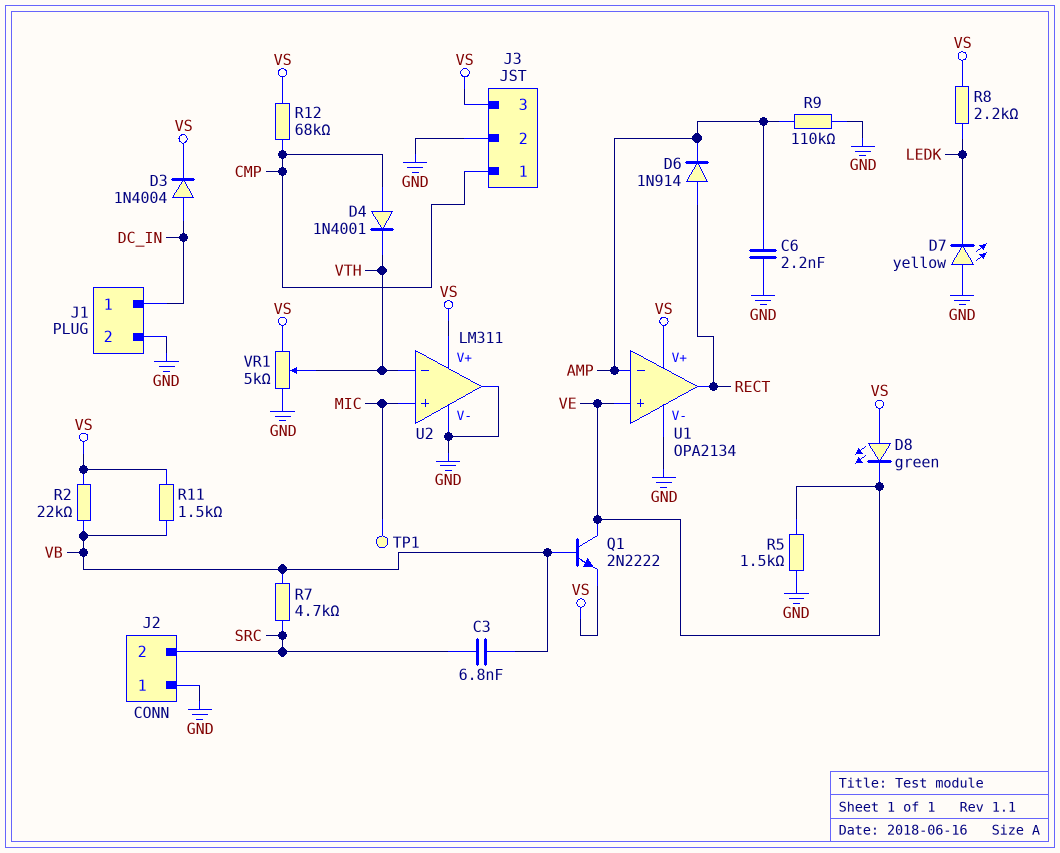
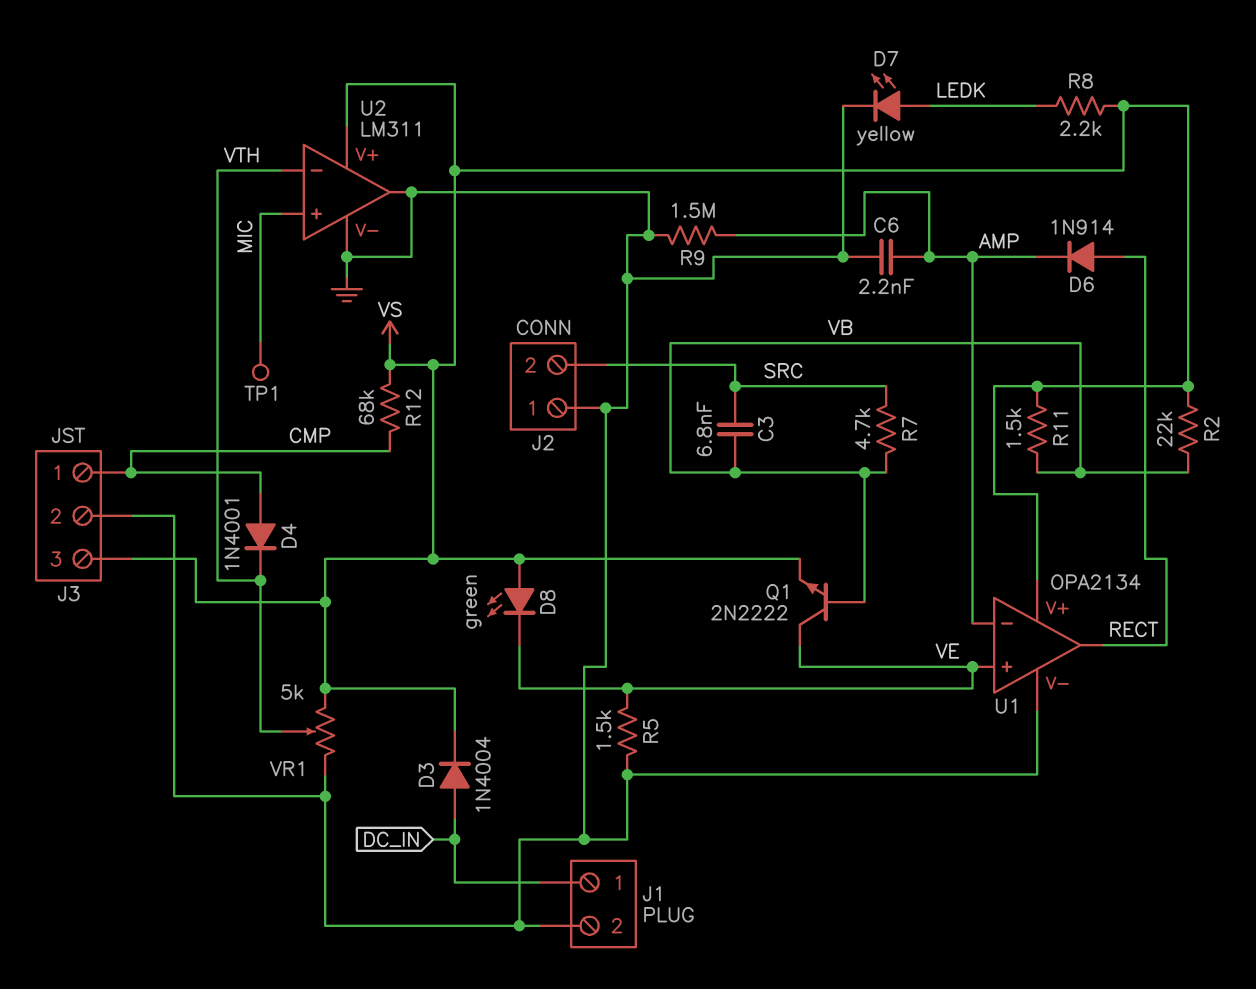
D7: LED yellow (A GND, K LEDK) -> LED yellow (A LEDK, K GND)
R9: 110k (AMP, GND) -> 1.5M (AMP, GND)

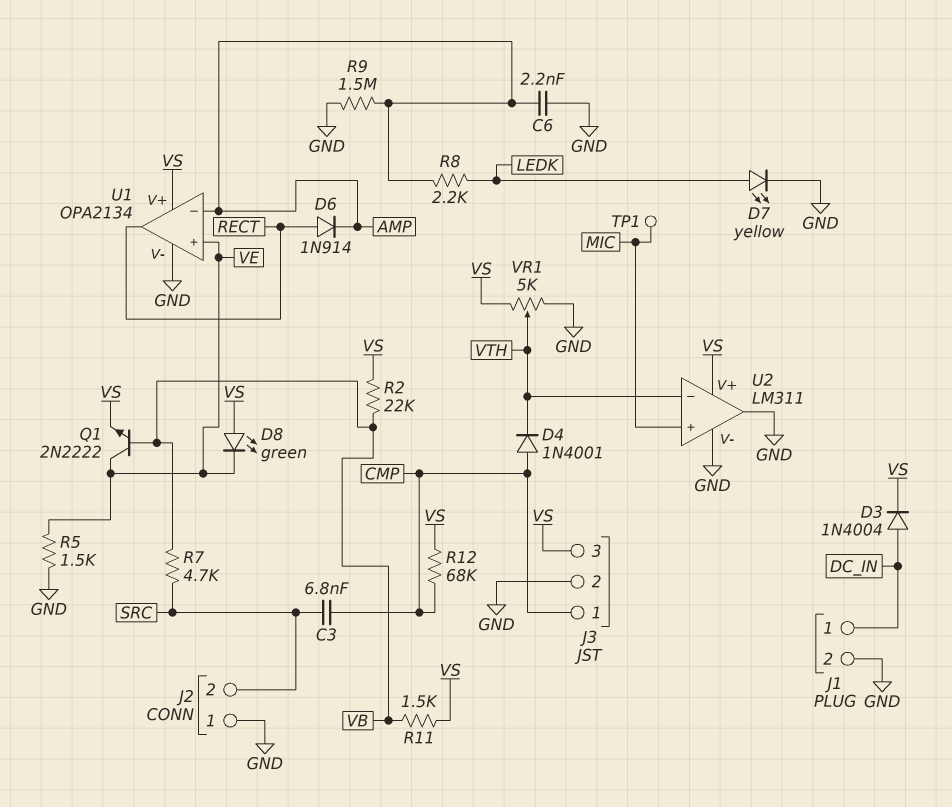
C3: 6.8nF (SRC, VB) -> 6.8nF (CMP, SRC)
R8: 2.2k (LEDK, VS) -> 2.2k (AMP, LEDK)

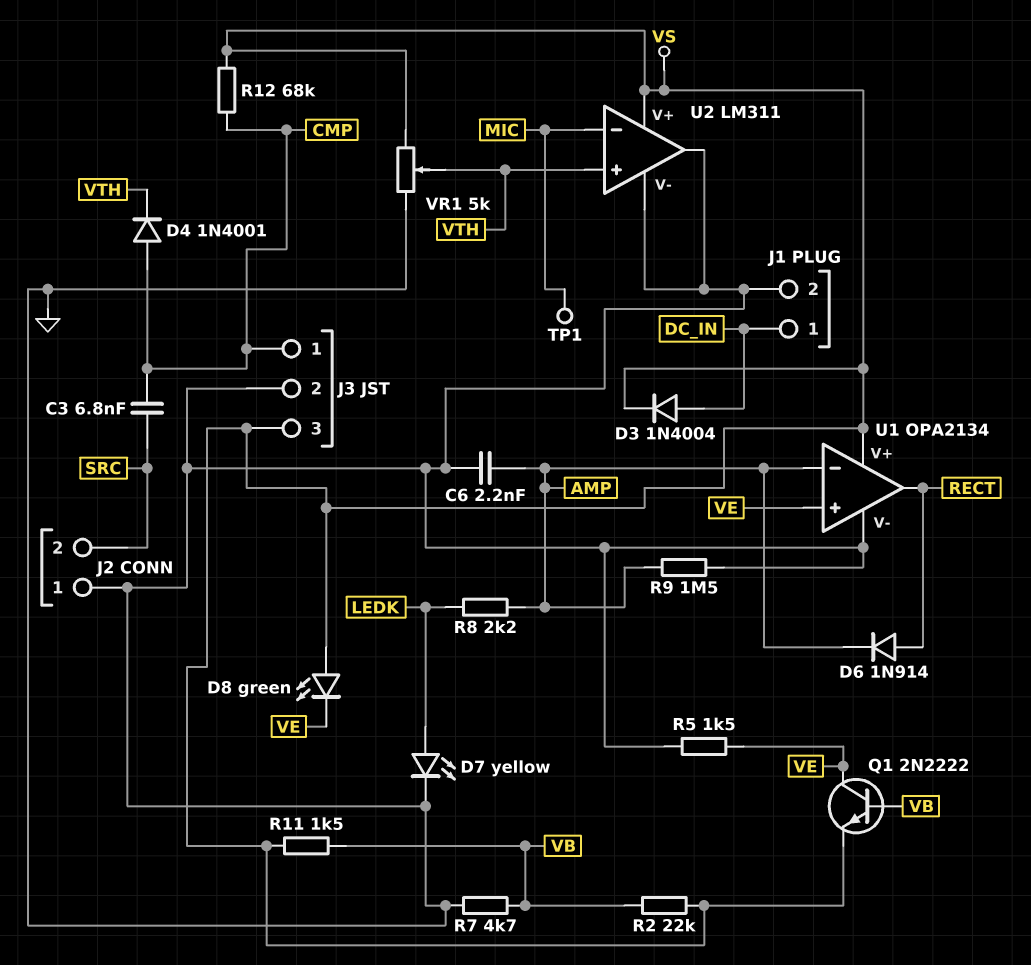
R7: 4.7k (SRC, VB) -> 4.7k (GND, VB)
U2 pin in+: MIC -> VTH
U2 pin in-: VTH -> MIC

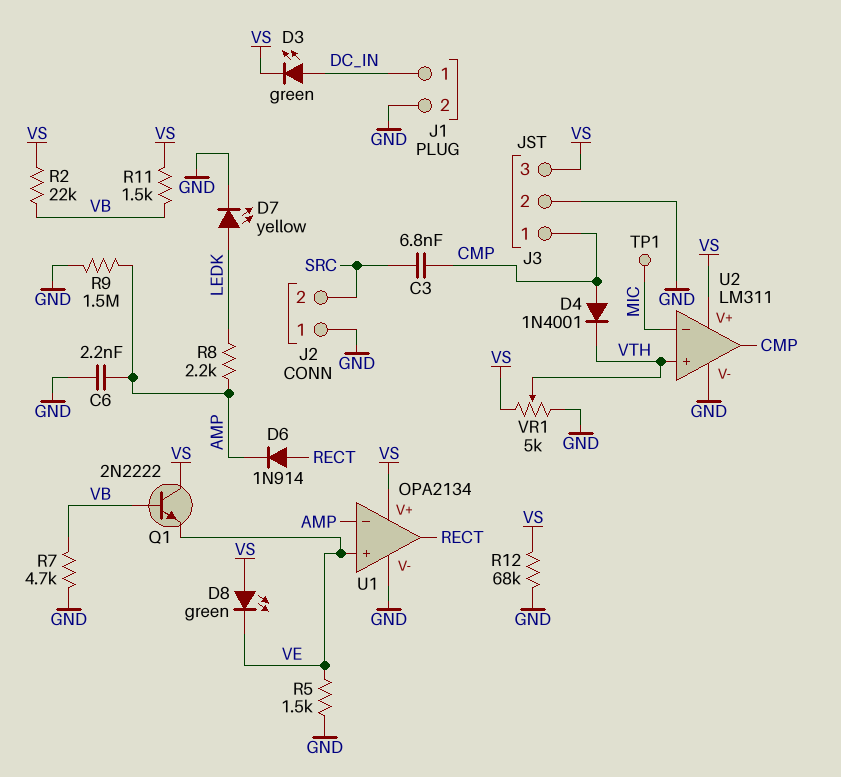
D3: diode 1N4004 (A DC_IN, K VS) -> LED green (A DC_IN, K VS)
Q1: NPN 2N2222 (B VB, C VE, E VS) -> NPN 2N2222 (B VB, C VS, E VE)
R12: 68k (CMP, VS) -> 68k (GND, VS)
U2 pin out: GND -> CMP

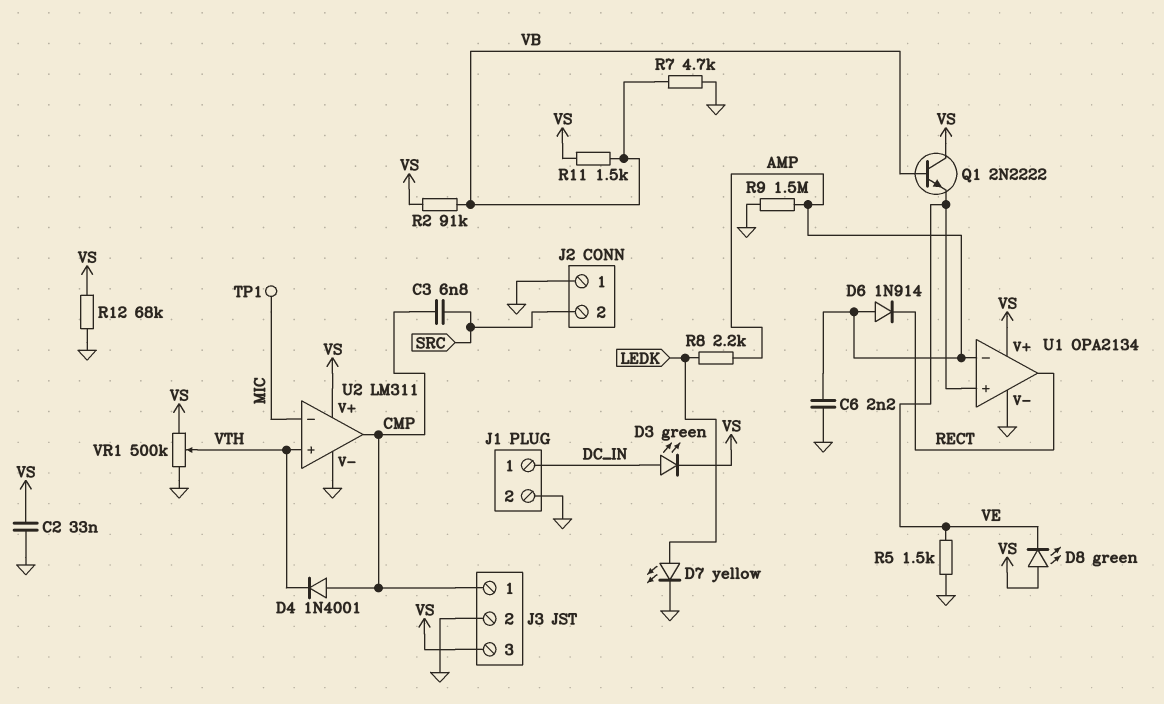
C2: none -> 33nF (GND, VS)
D6: diode 1N914 (A RECT, K AMP) -> diode 1N914 (A AMP, K RECT)
R2: 22k (VB, VS) -> 91k (VB, VS)
VR1: 5k (GND, VS, wiper VTH) -> 500k (GND, VS, wiper VTH)

